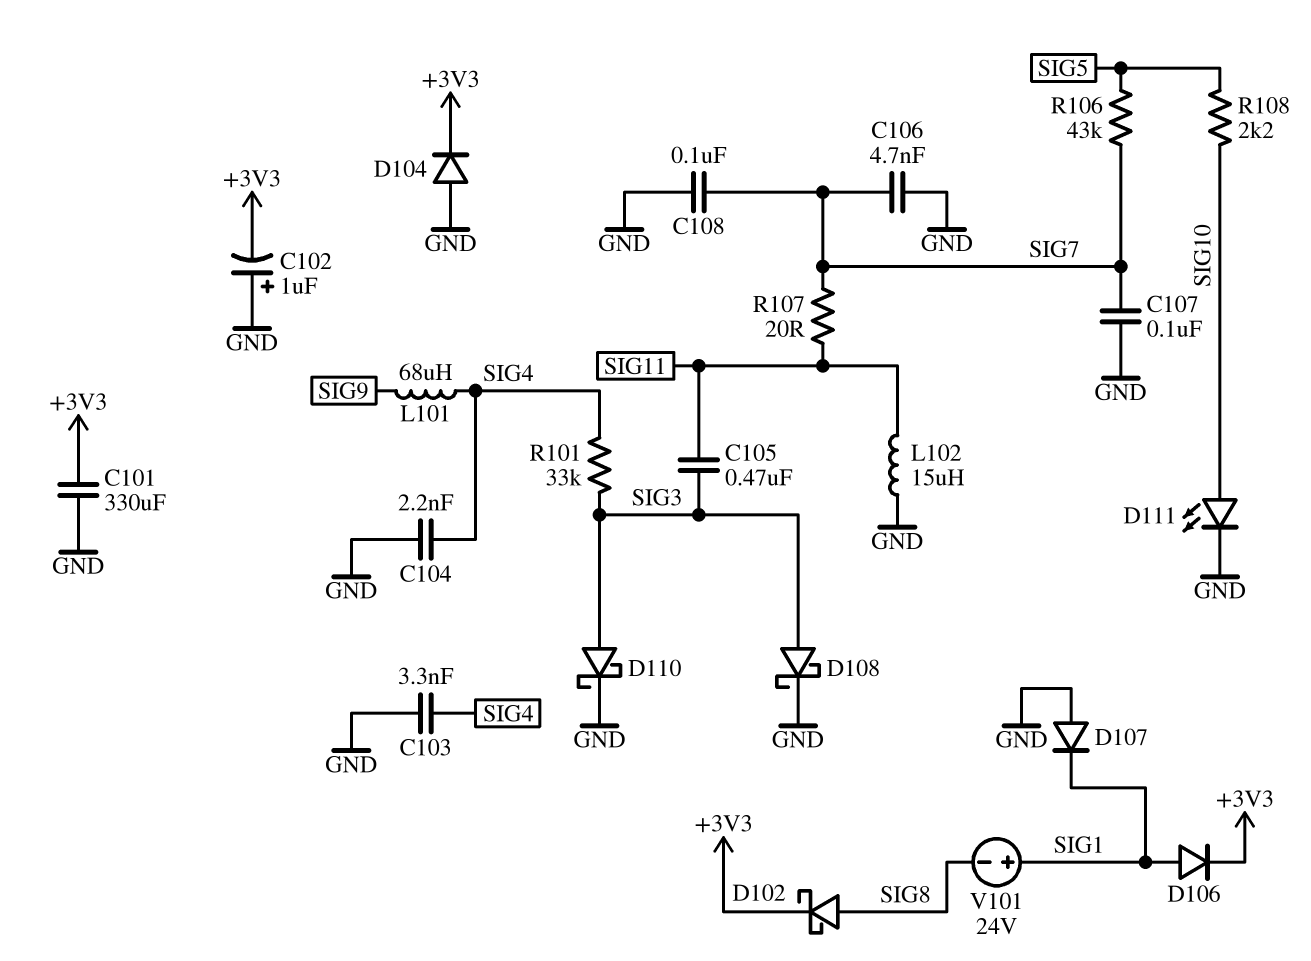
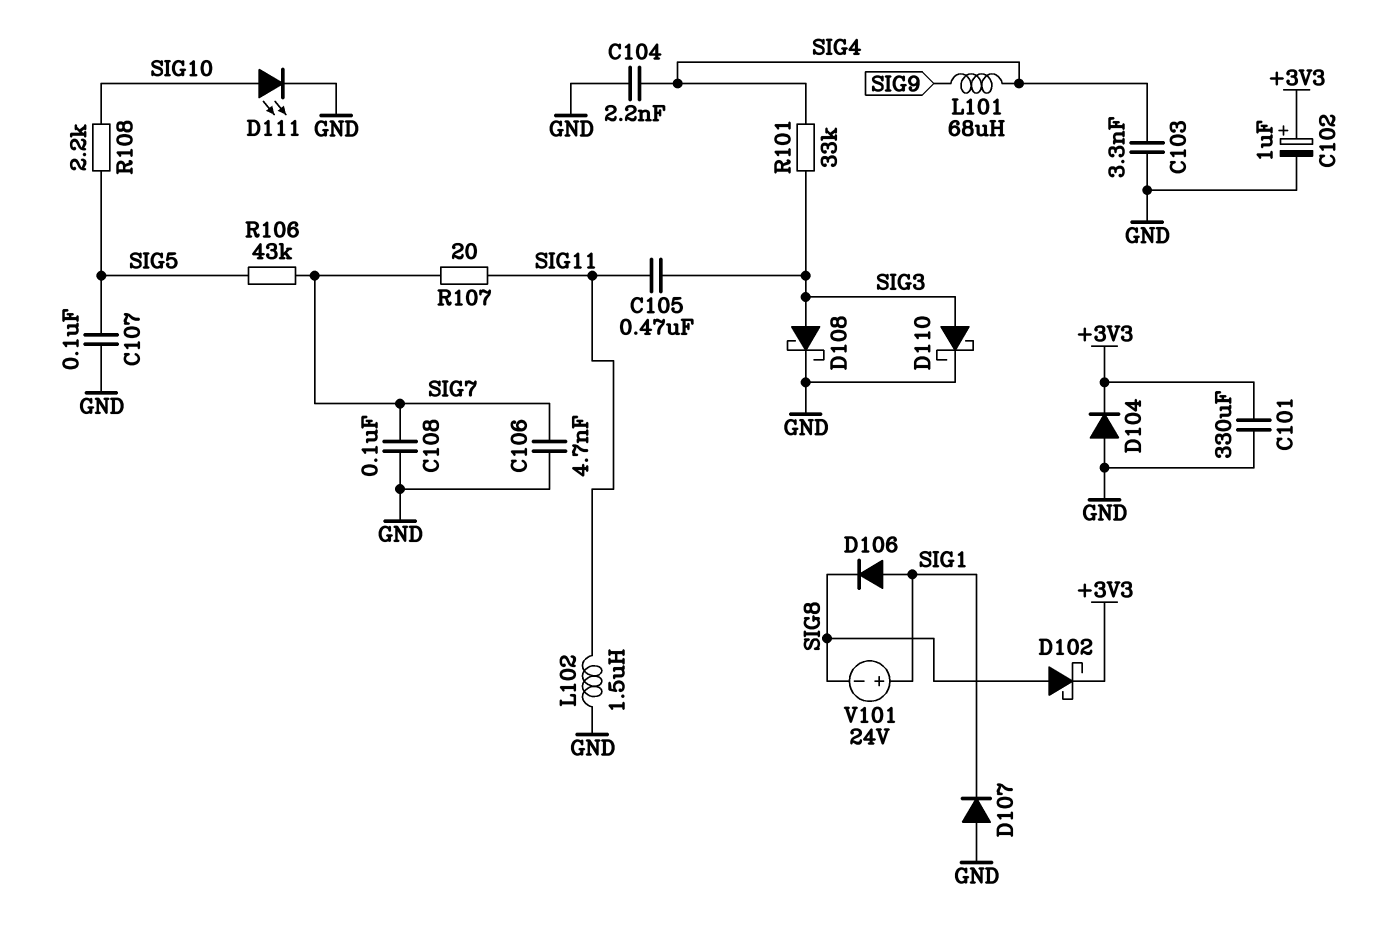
C102: 1uF (plus GND, minus +3V3) -> 1uF (plus +3V3, minus GND)
C107: 100nF (GND, SIG7) -> 100nF (GND, SIG5)
D106: diode (A SIG1, K +3V3) -> diode (A SIG1, K SIG8)
L102: 15uH (GND, SIG11) -> 1.5uH (GND, SIG11)

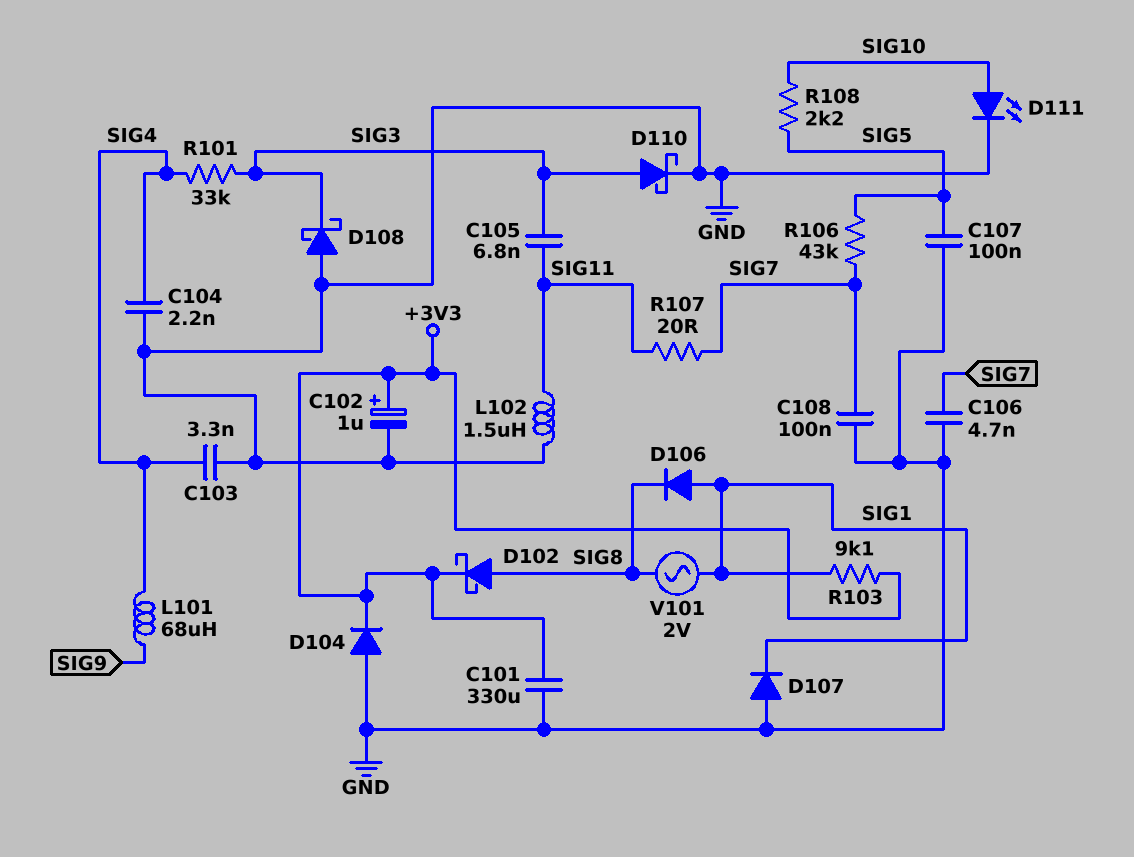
C105: 470nF (SIG3, SIG11) -> 6.8nF (SIG3, SIG11)
D108: schottky (A SIG3, K GND) -> schottky (A GND, K SIG3)
R103: none -> 9.1k (+3V3, SIG1)
V101: 24V (plus SIG1, minus SIG8) -> AC 2V (SIG1, SIG8)

